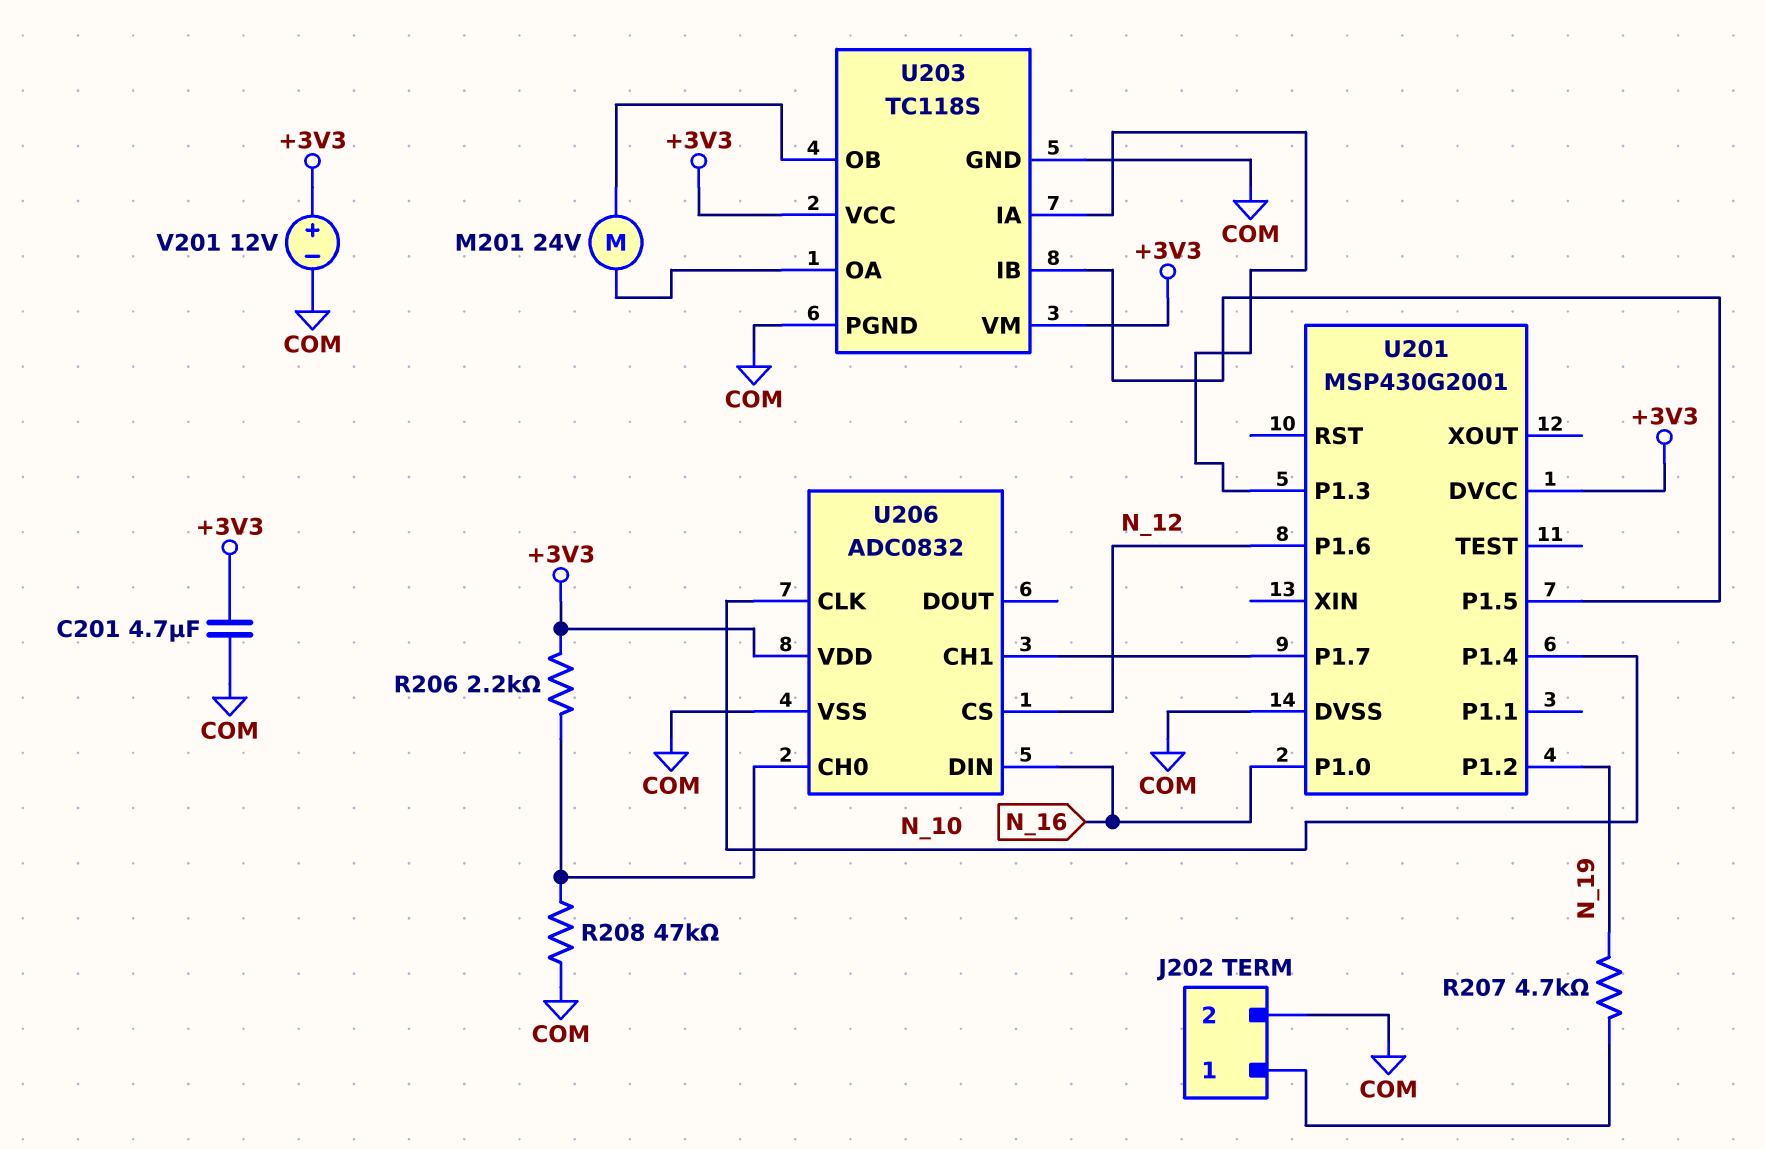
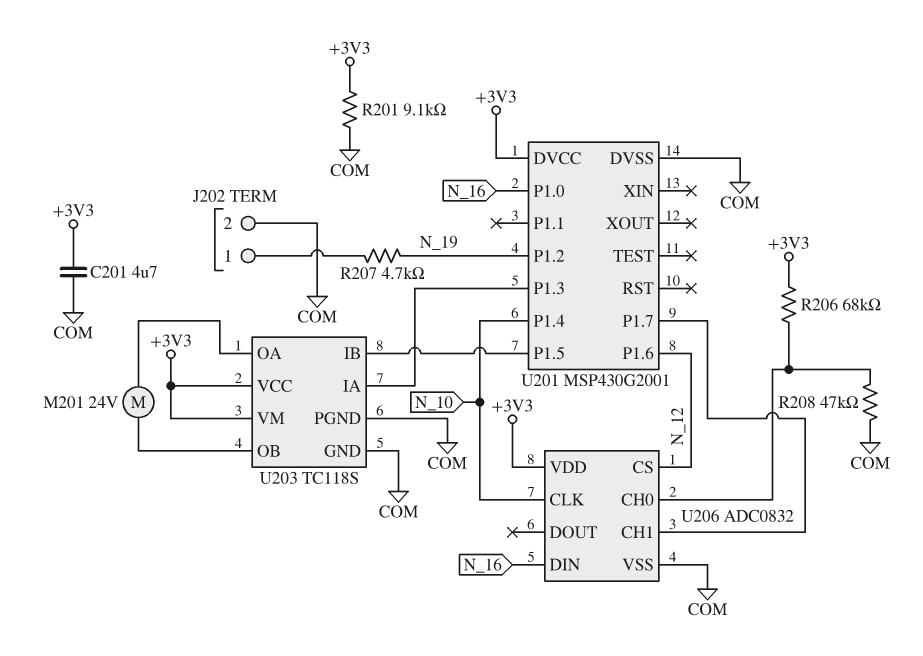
R201: none -> 9.1k (+3V3, COM)
R206: 2.2k (+3V3, U206/CH0) -> 68k (+3V3, U206/CH0)
V201: 12V (plus +3V3, minus COM) -> none

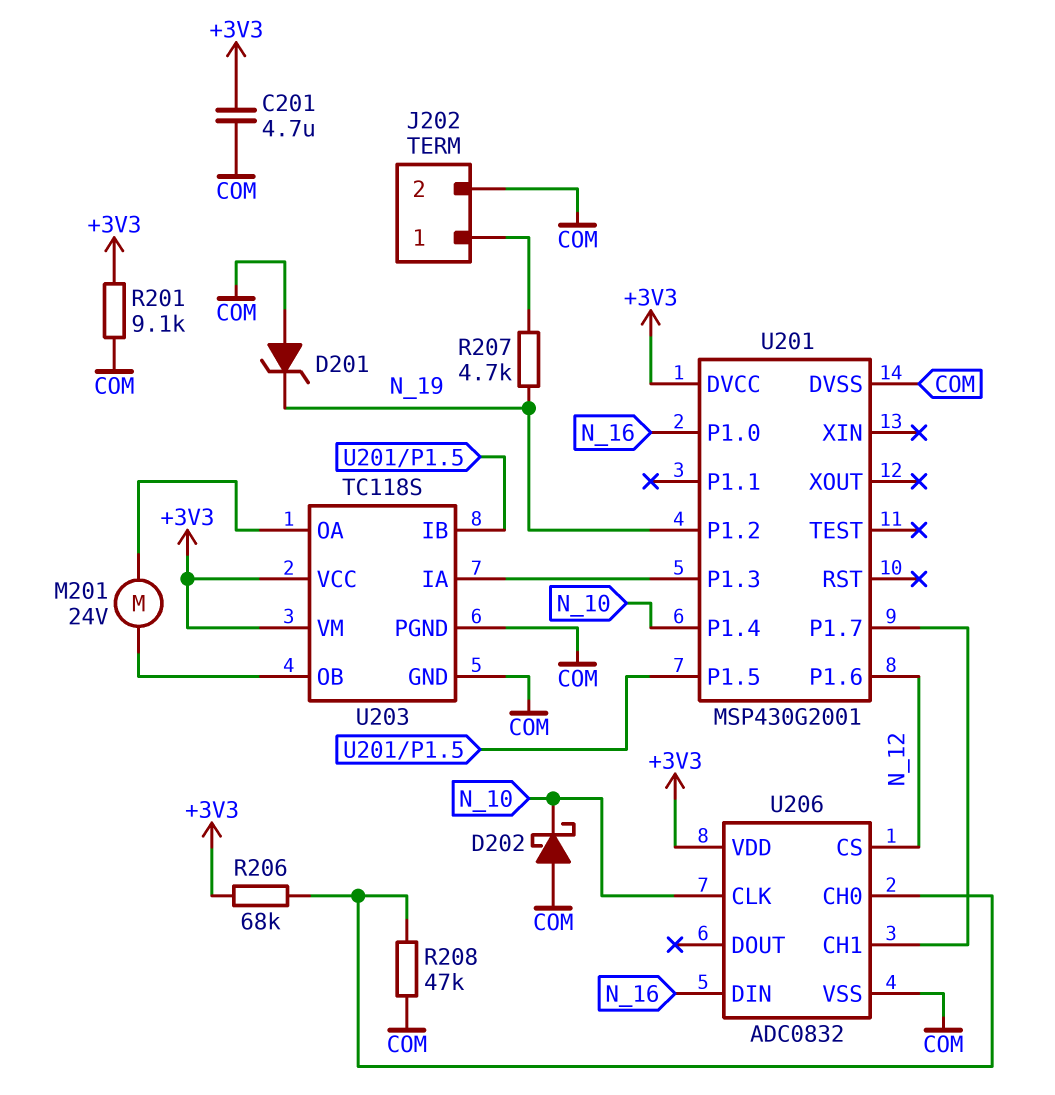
D201: none -> zener (A COM, K N_19)
D202: none -> schottky (A COM, K N_10)

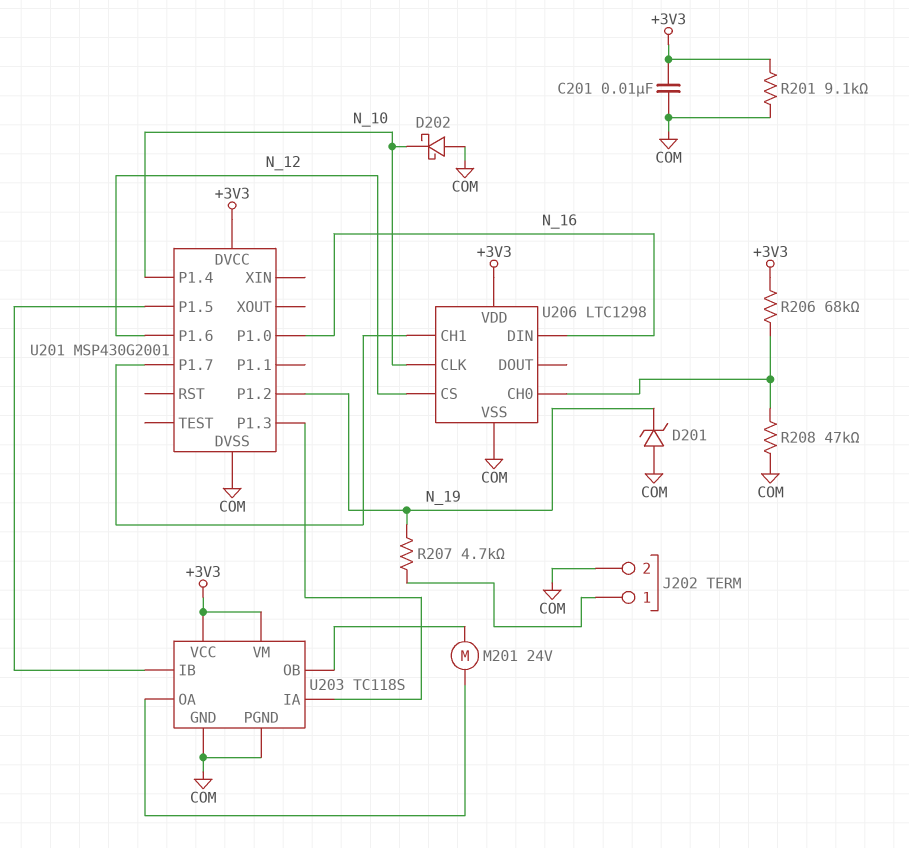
C201: 4.7uF (+3V3, COM) -> 10nF (+3V3, COM)
U206: ADC0832 -> LTC1298

